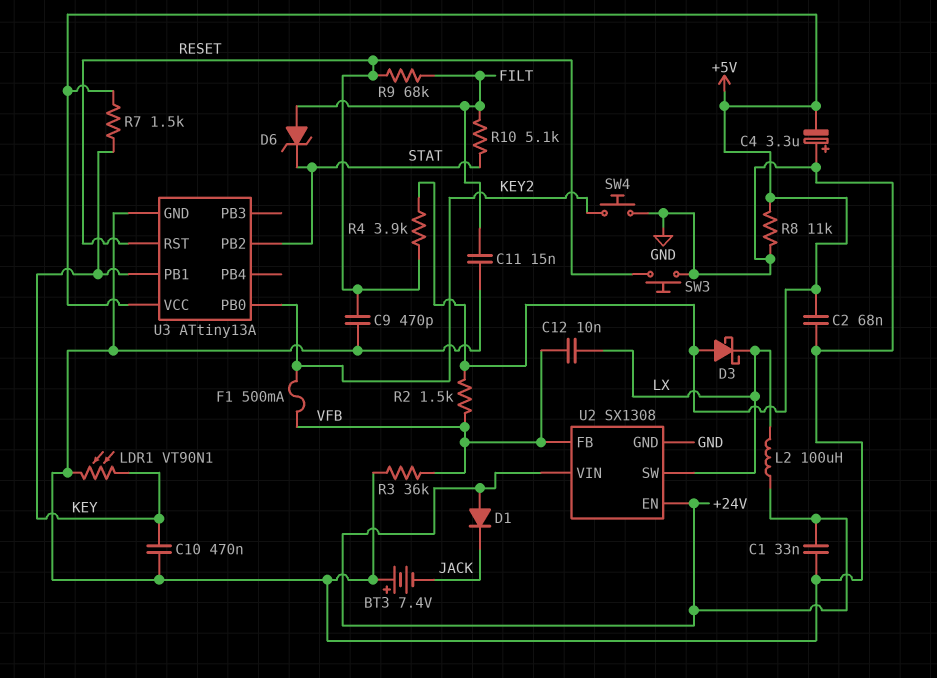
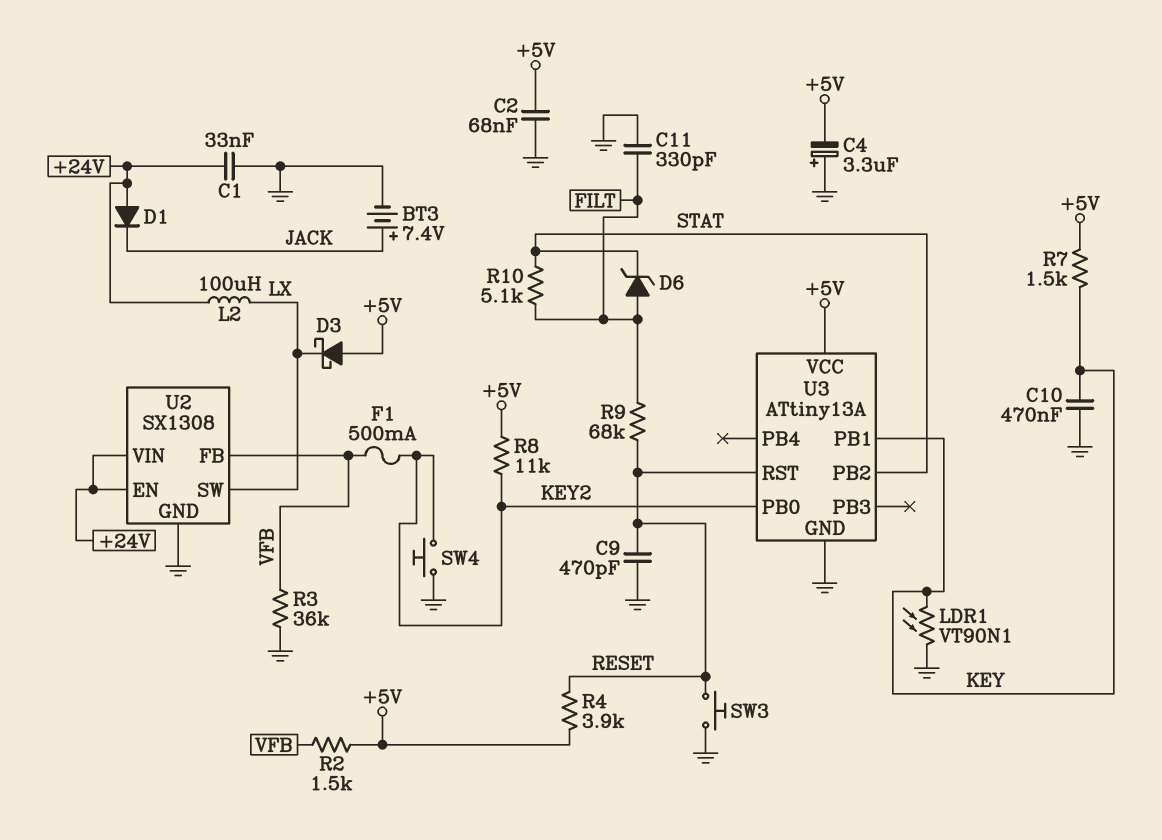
BT3: 7.4V (plus GND, minus JACK) -> 7.4V (plus JACK, minus GND)
C11: 15nF (FILT, GND) -> 330pF (FILT, GND)
C12: 10nF (LX, VFB) -> none
R8: 11k (+5V, GND) -> 11k (+5V, KEY2)

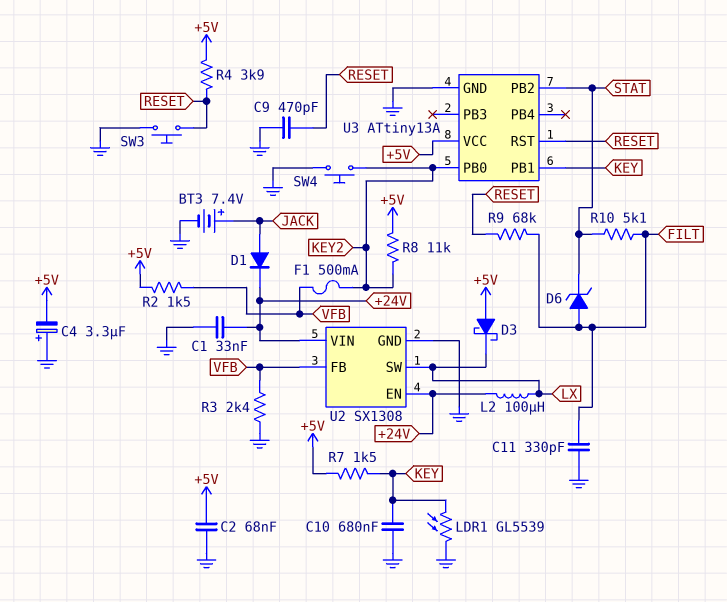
C10: 470nF (GND, KEY) -> 680nF (GND, KEY)
D1: diode (A +24V, K JACK) -> diode (A JACK, K +24V)
LDR1: VT90N1 (GND, KEY) -> GL5539 (GND, KEY)
R3: 36k (GND, VFB) -> 2.4k (GND, VFB)

